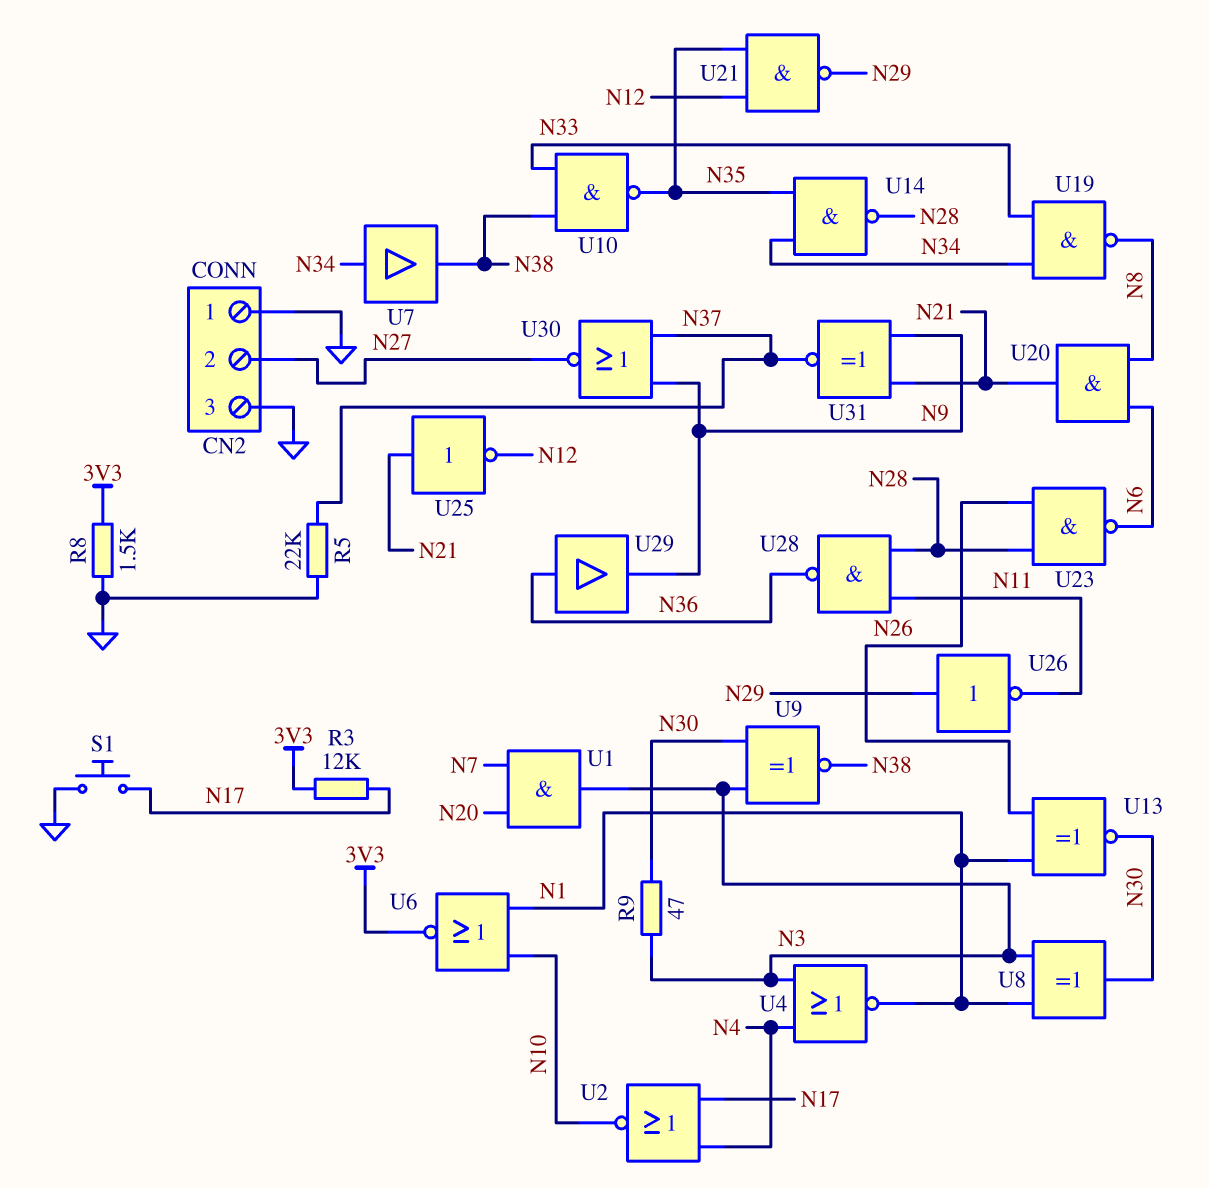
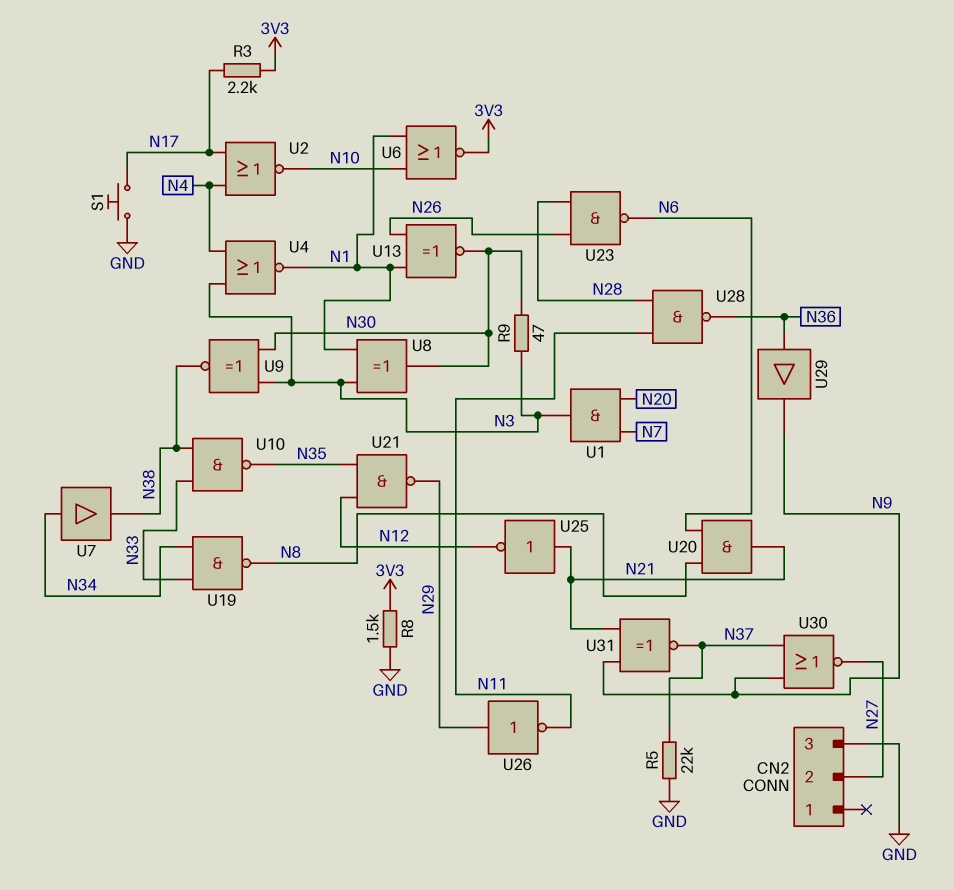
CN2 pin 1: GND -> none
R3: 12k (3V3, N17) -> 2.2k (3V3, N17)
U14: NAND (in N34, in N35, out N28) -> none

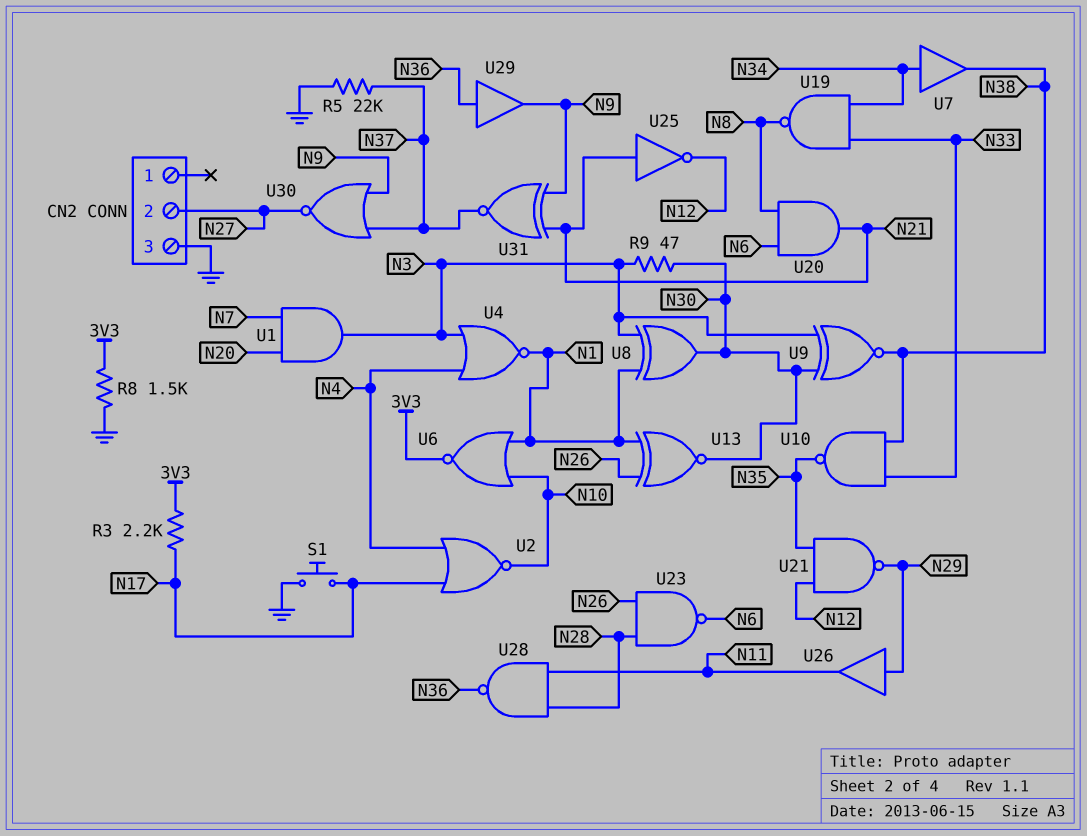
U26: NOT (in N29, out N11) -> buffer (in N29, out N11)

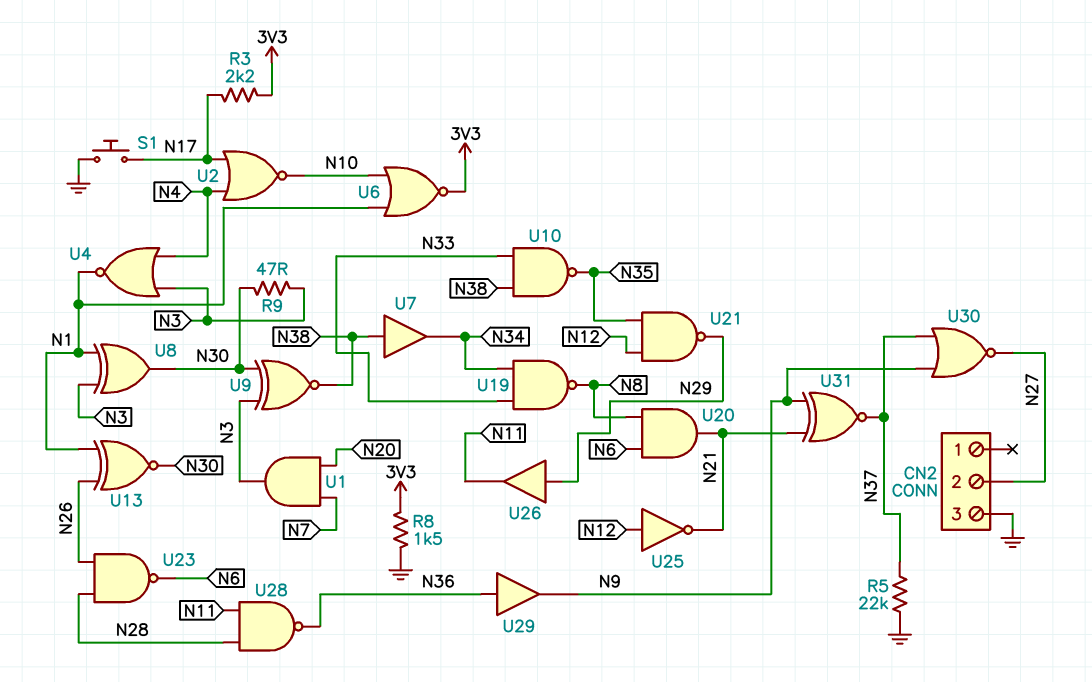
U7: buffer (in N34, out N38) -> buffer (in N38, out N34)
U25: NOT (in N21, out N12) -> NOT (in N12, out N21)

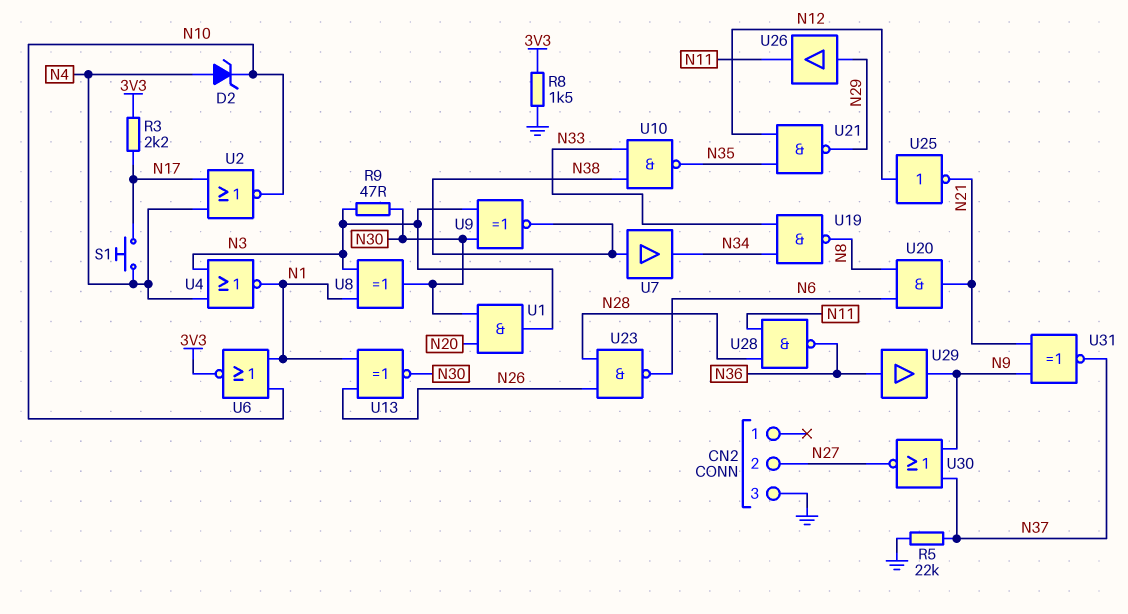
D2: none -> zener (A N4, K N10)
S1: button (GND, N17) -> button (N4, N17)
U1: AND (in N7, in N20, out N3) -> AND (in N20, in N30, out N3)

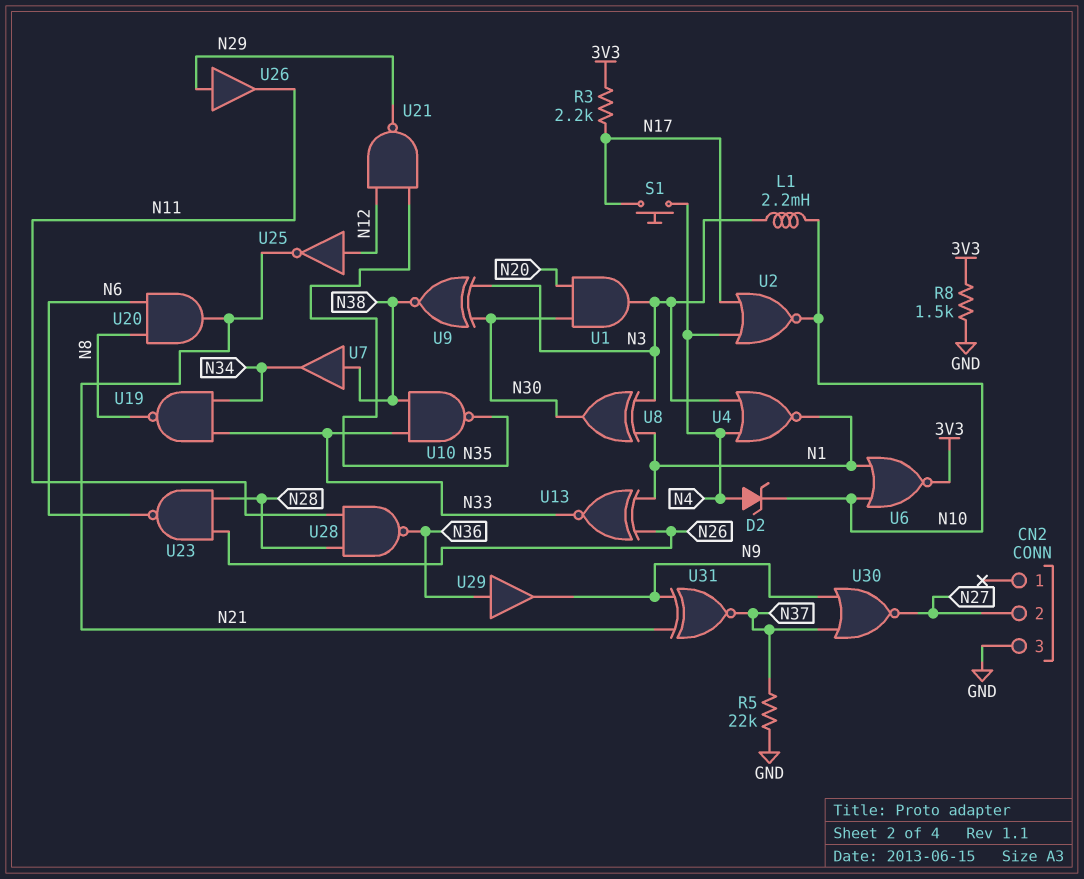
L1: none -> 2.2mH (N3, N10)
R9: 47 (N3, N30) -> none
U13: XNOR (in N1, in N26, out N30) -> XNOR (in N1, in N26, out N33)

